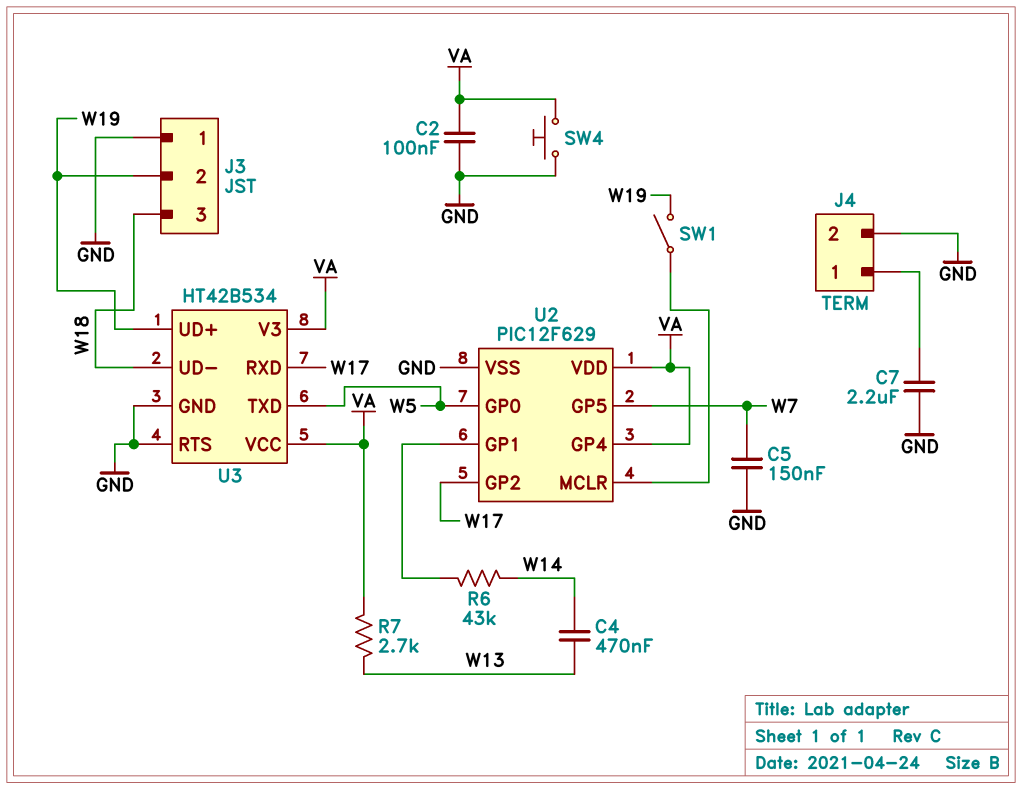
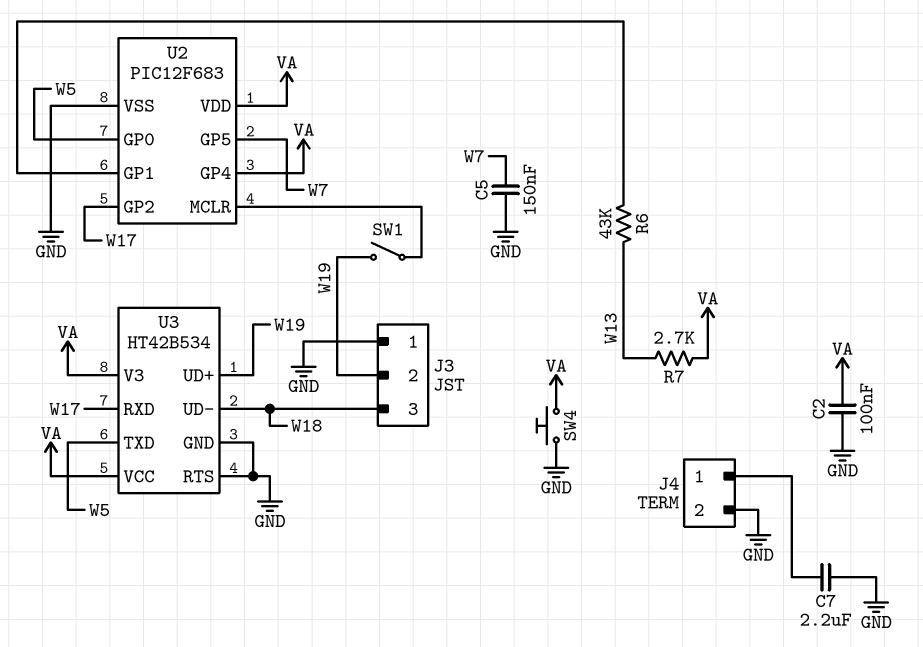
C4: 470nF (W13, W14) -> none
R6: 43k (U2/GP1, W14) -> 43k (U2/GP1, W13)
U2: PIC12F629 -> PIC12F683

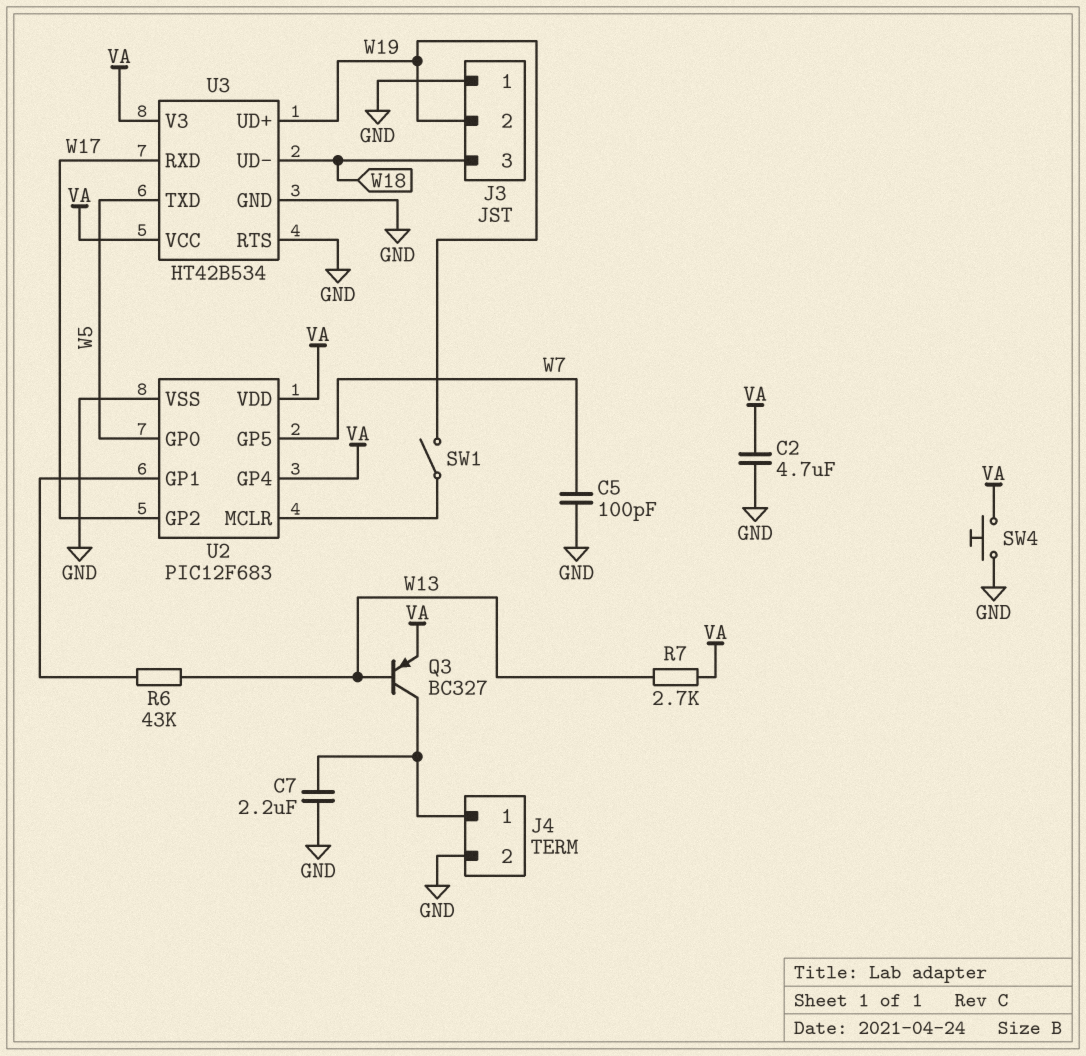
C2: 100nF (GND, VA) -> 4.7uF (GND, VA)
C5: 150nF (GND, W7) -> 100pF (GND, W7)
Q3: none -> PNP BC327 (B W13, C J4/1, E VA)

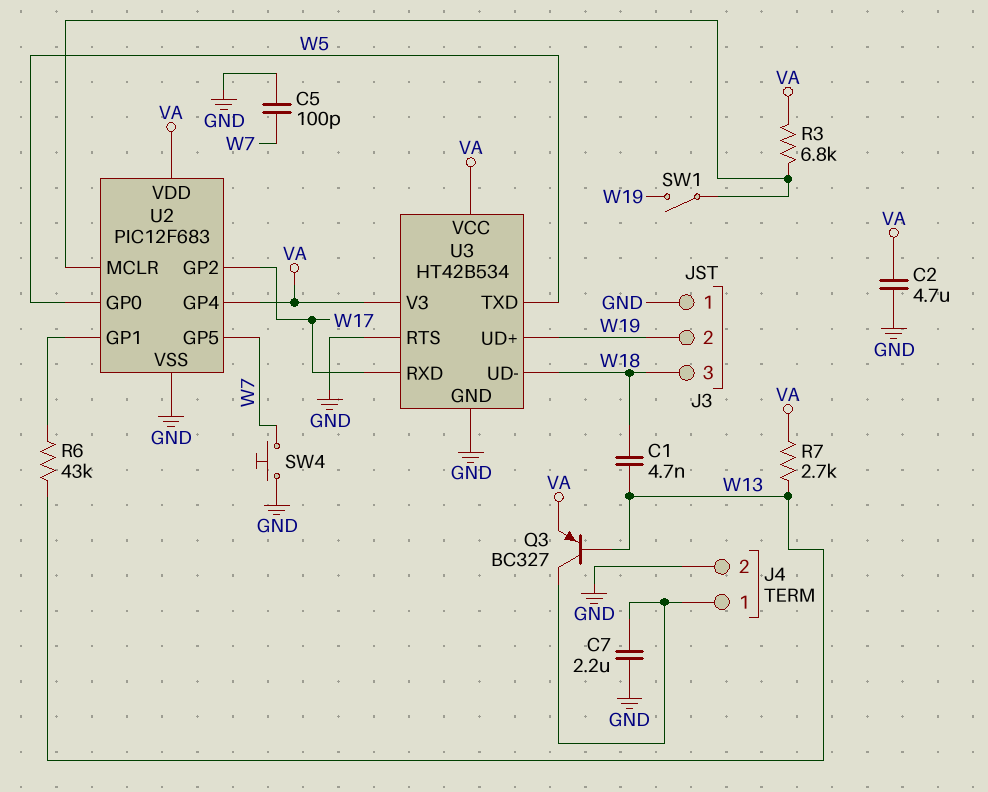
C1: none -> 4.7nF (W13, W18)
R3: none -> 6.8k (U2/MCLR, VA)
SW4: button (GND, VA) -> button (GND, W7)

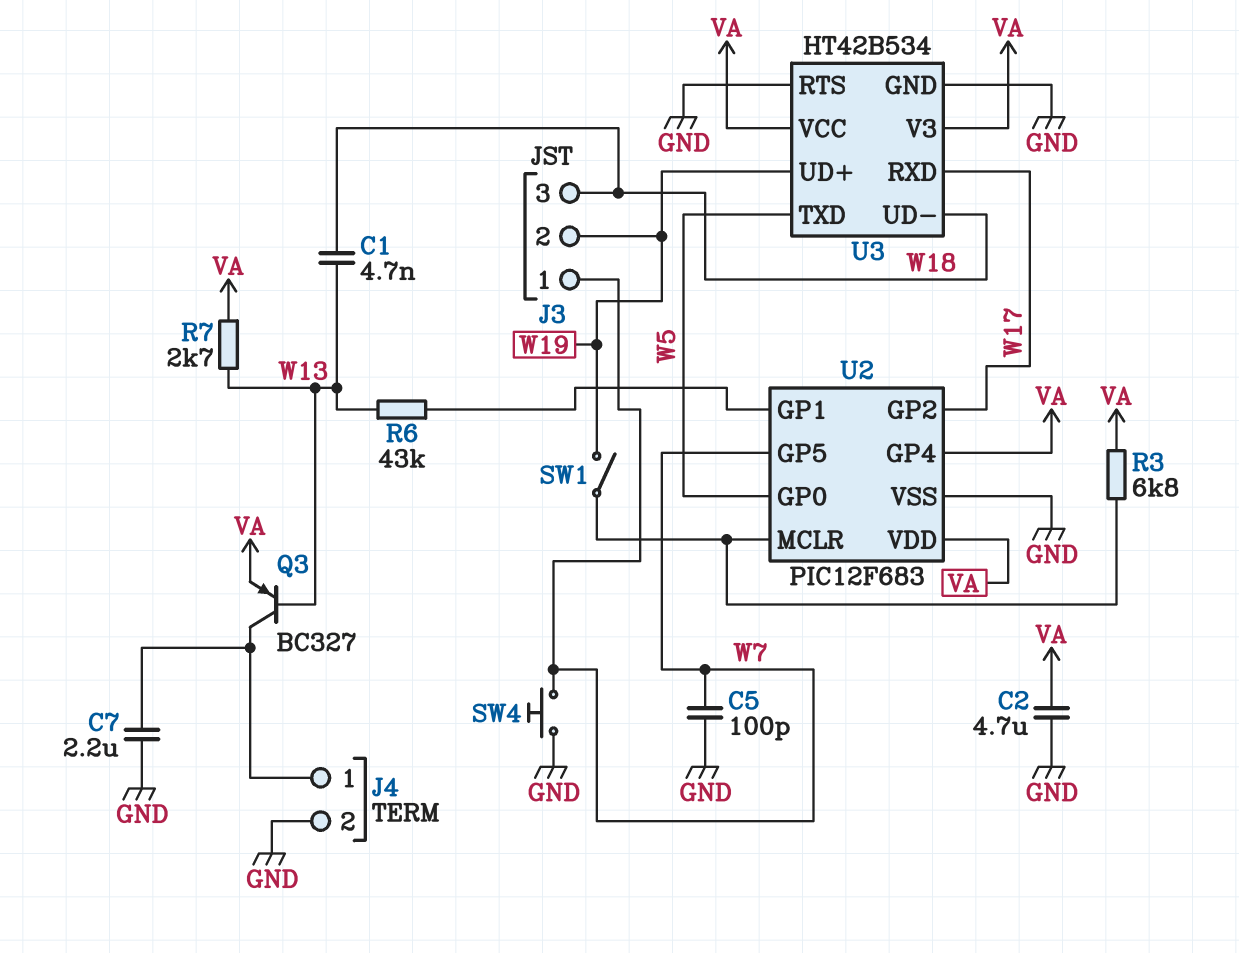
J3 pin 1: GND -> W7

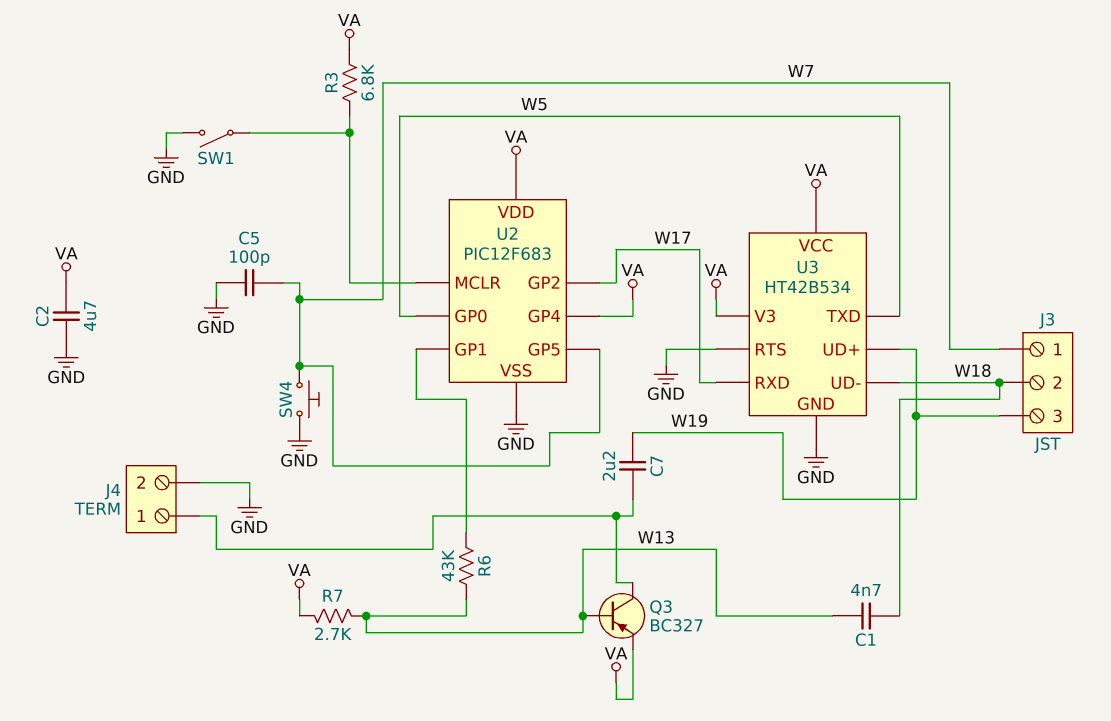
C7: 2.2uF (GND, J4/1) -> 2.2uF (J4/1, W19)
J3 pin 2: W19 -> W18
J3 pin 3: W18 -> W19
SW1: switch (U2/MCLR, W19) -> switch (GND, U2/MCLR)

